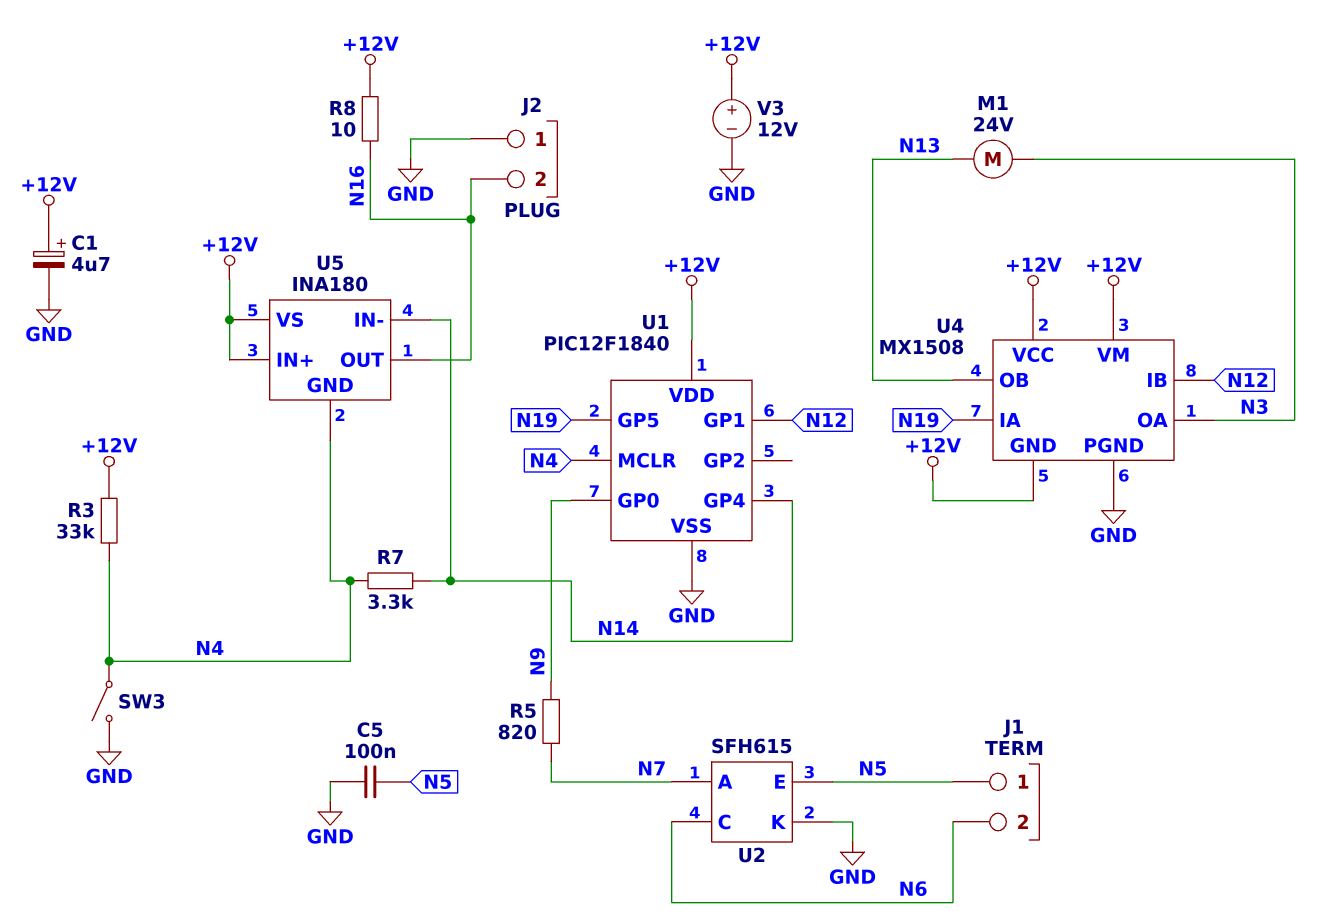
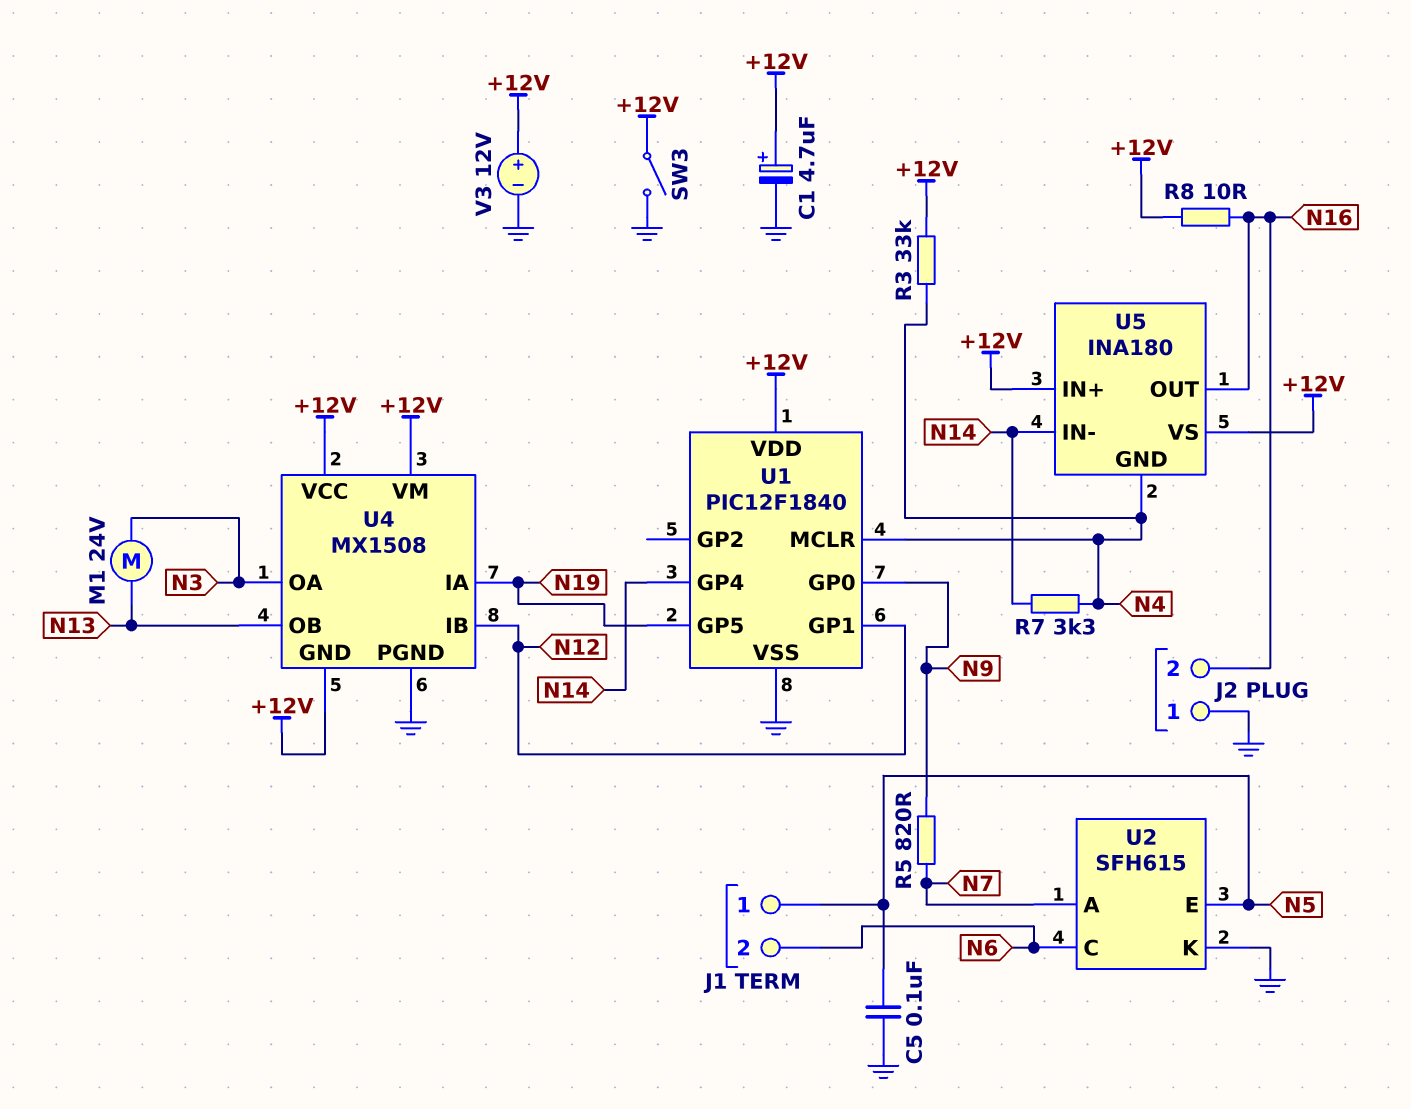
SW3: switch (GND, N4) -> switch (+12V, GND)

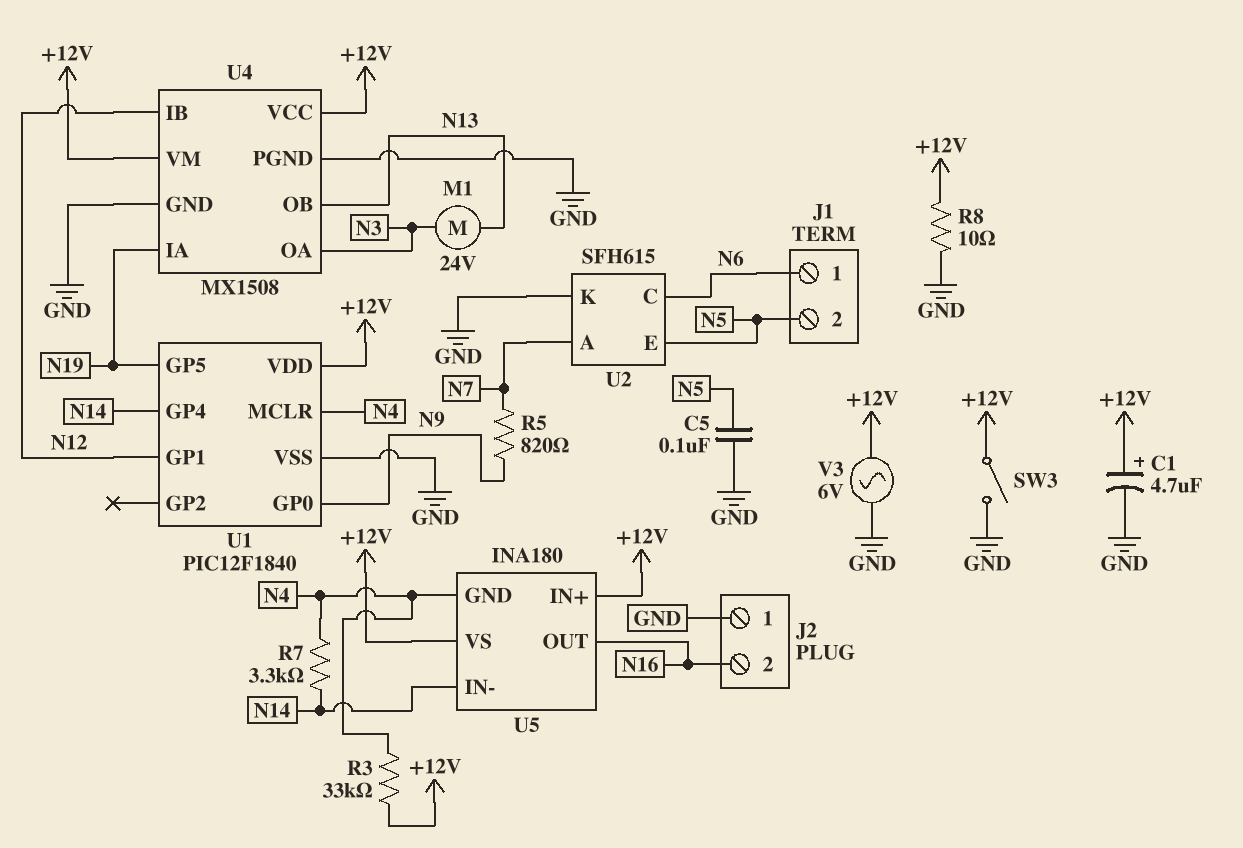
J1 pin 1: N5 -> N6
J1 pin 2: N6 -> N5
R8: 10 (+12V, N16) -> 10 (+12V, GND)
U4 pin GND: +12V -> GND
V3: 12V (plus +12V, minus GND) -> AC 6V (+12V, GND)

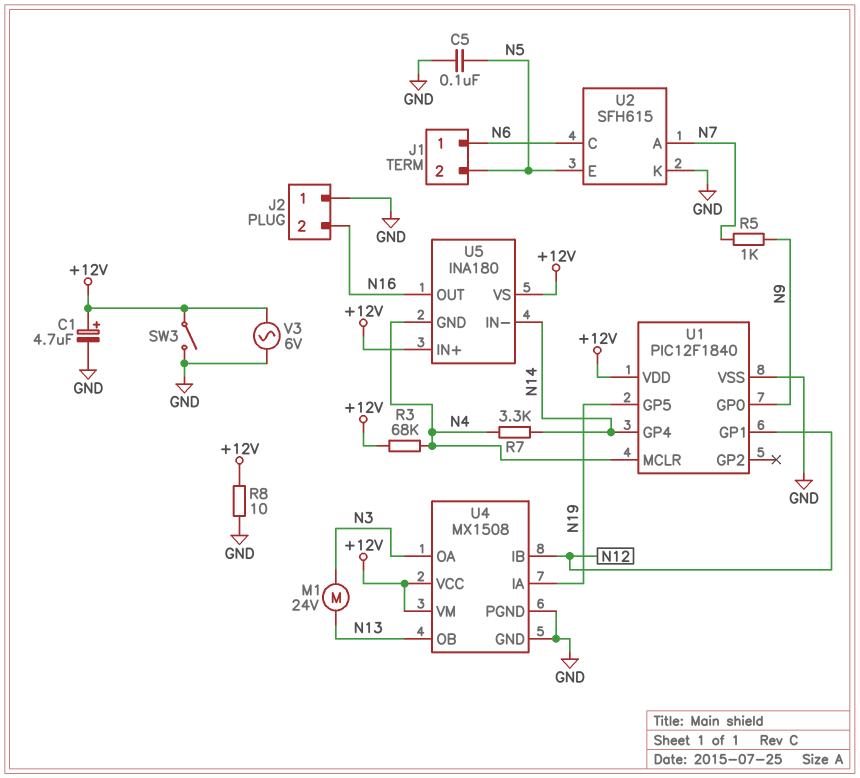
R3: 33k (+12V, N4) -> 68k (+12V, N4)
R5: 820 (N7, N9) -> 1k (N7, N9)

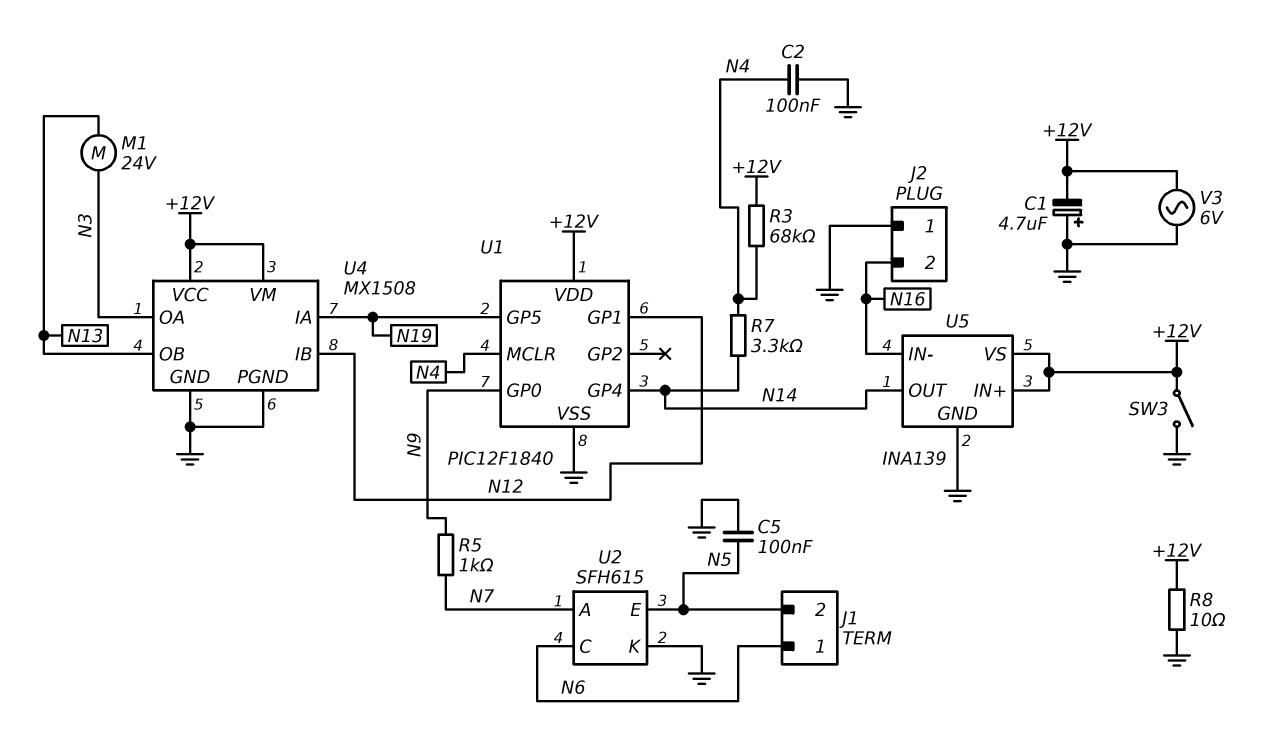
C1: 4.7uF (plus +12V, minus GND) -> 4.7uF (plus GND, minus +12V)
C2: none -> 100nF (GND, N4)
U5: INA180 -> INA139
U5 pin GND: N4 -> GND
U5 pin IN-: N14 -> N16
U5 pin OUT: N16 -> N14

